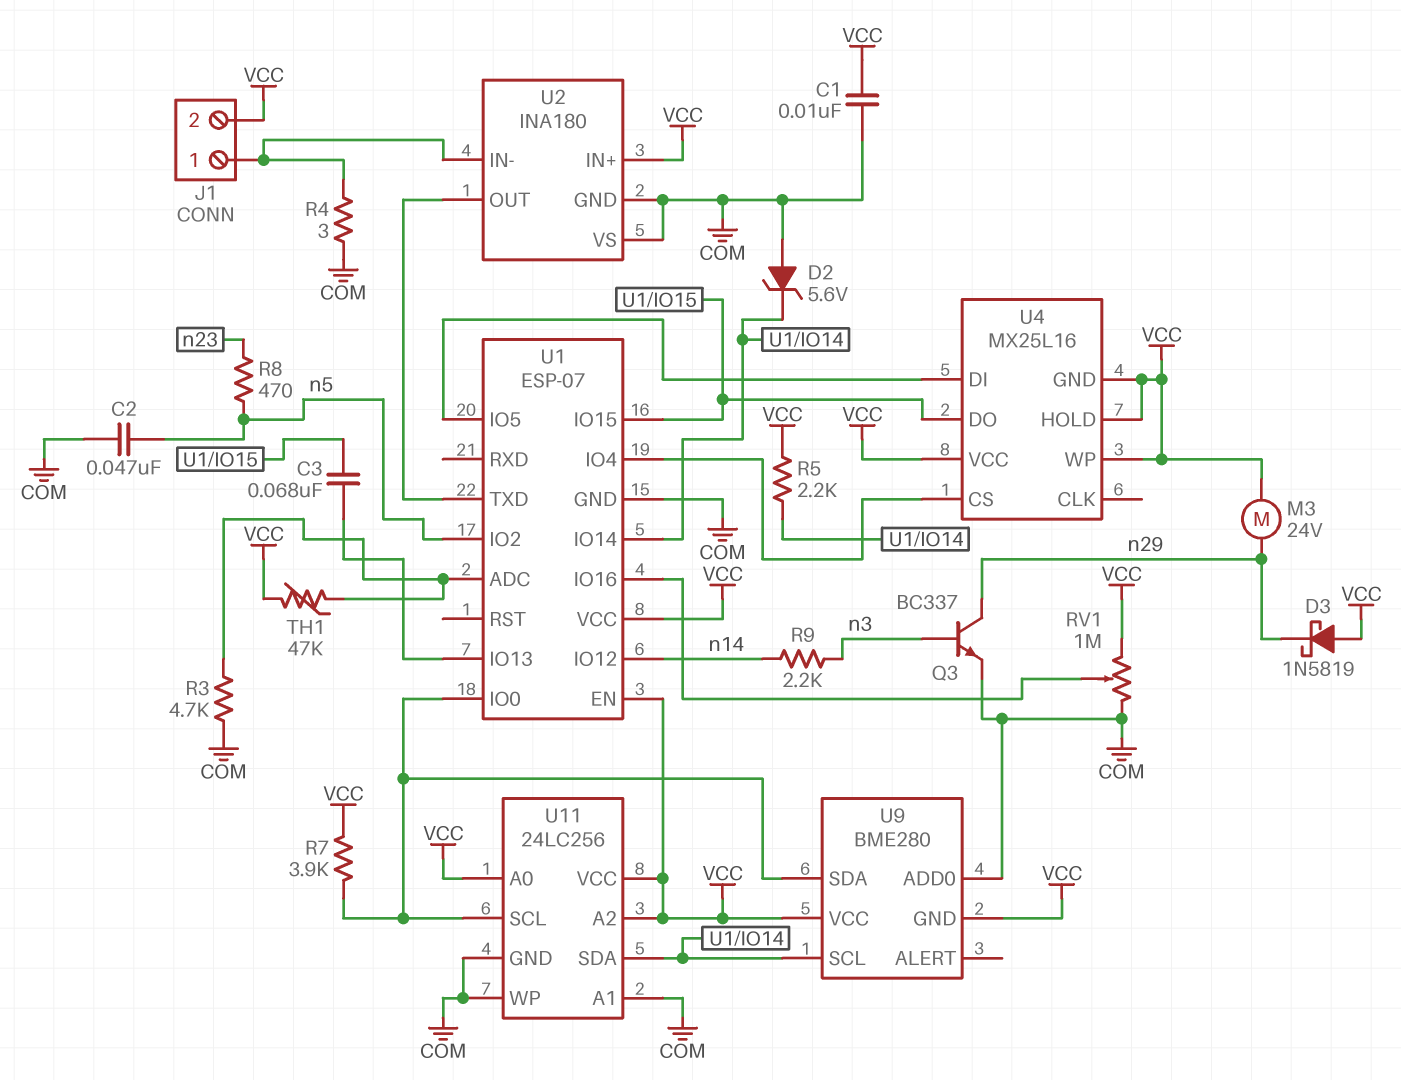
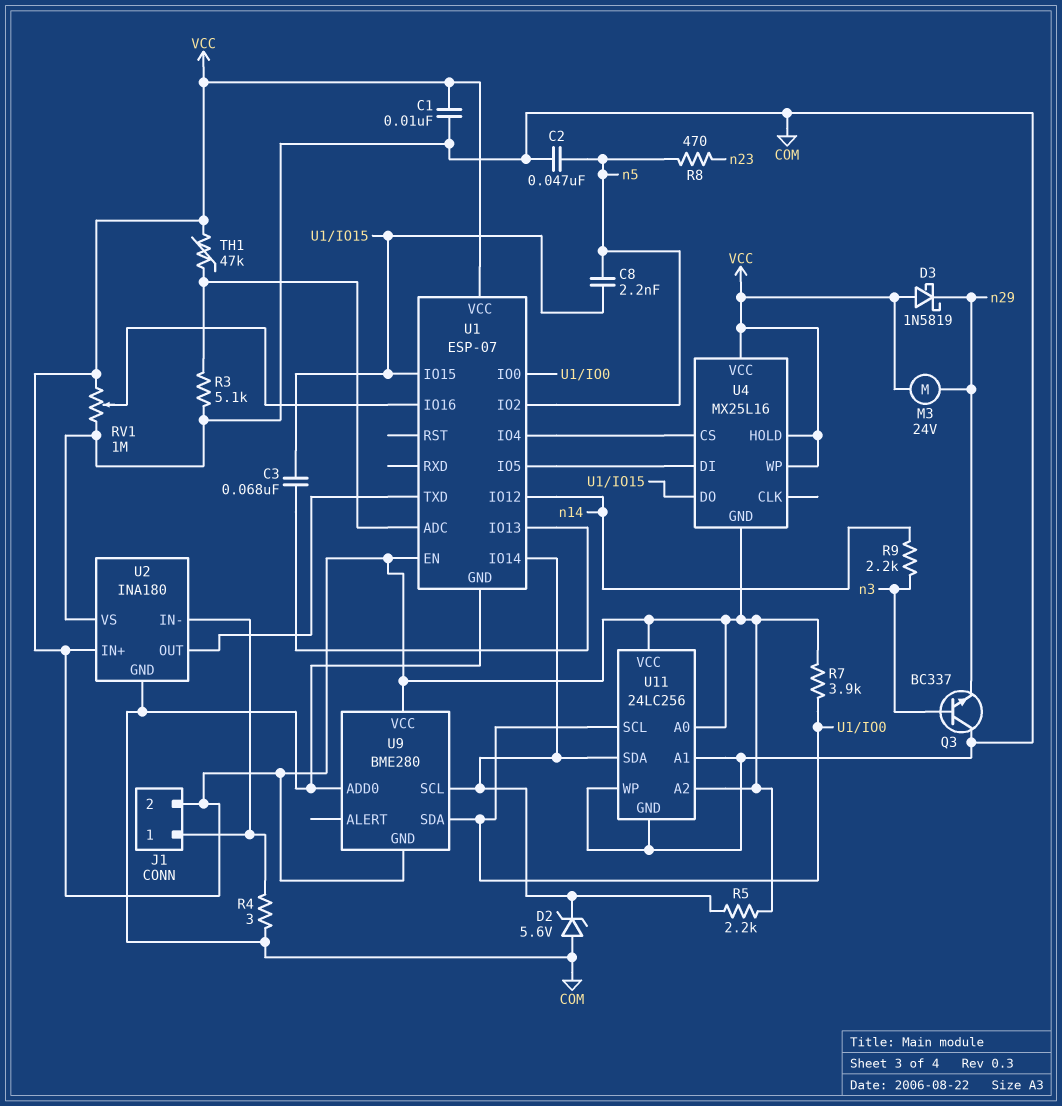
C8: none -> 2.2nF (U1/IO15, n5)
Q3: NPN BC337 (B n3, C n29, E COM) -> NPN BC337 (B n3, C COM, E n29)
R3: 4.7k (COM, U1/ADC) -> 5.1k (COM, U1/ADC)

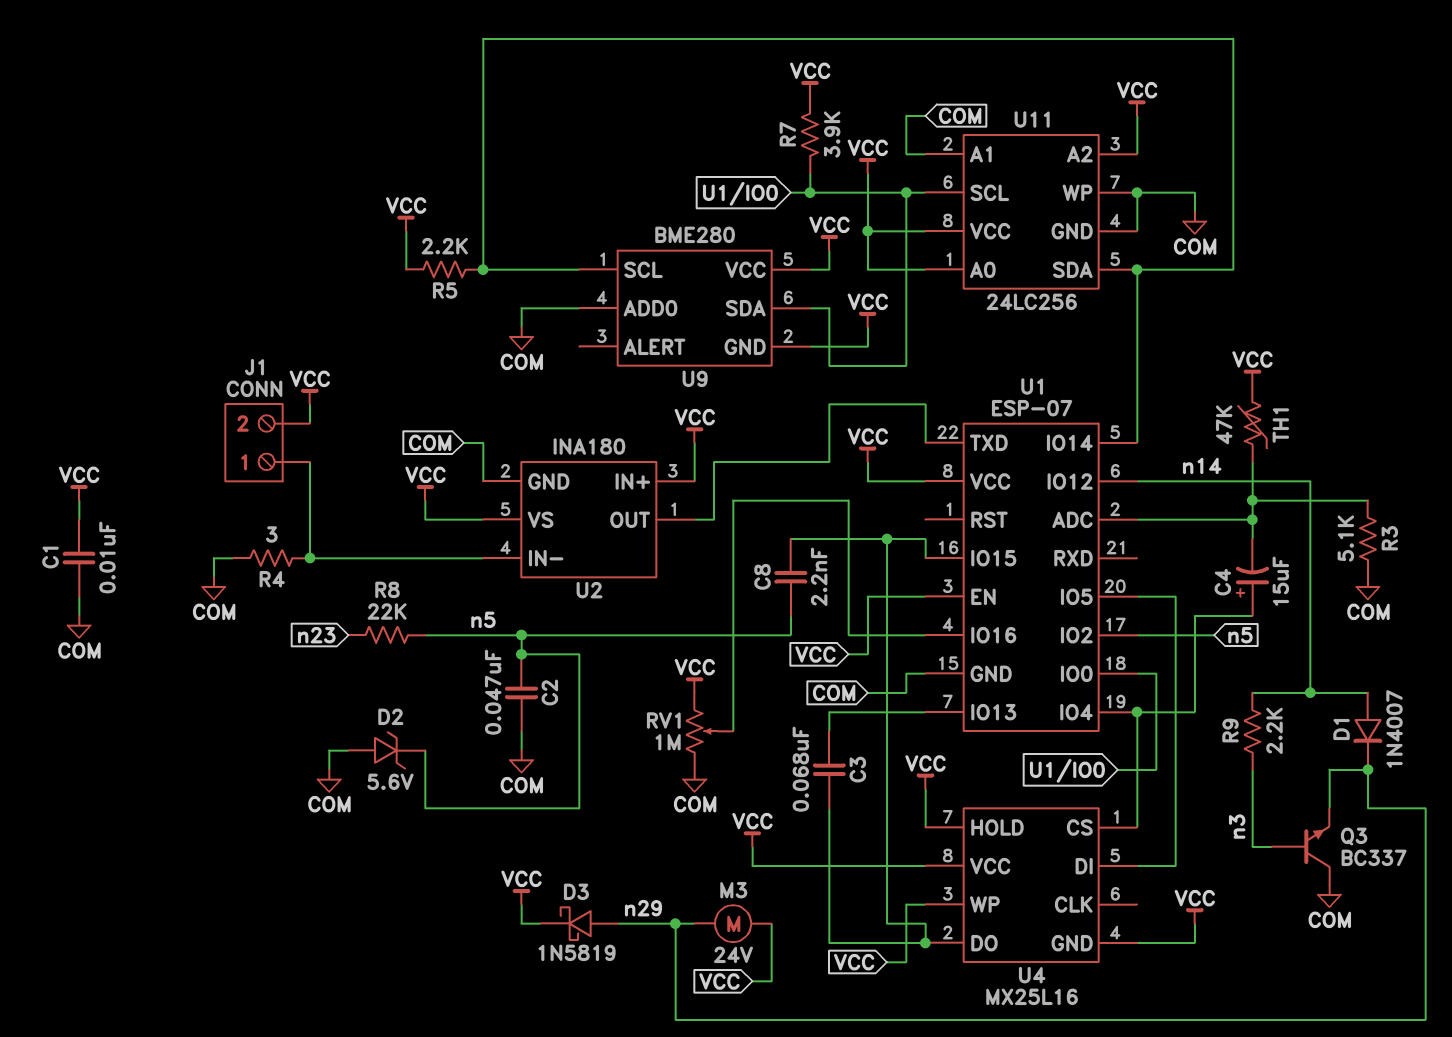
C4: none -> 15uF (plus U1/IO4, minus U1/ADC)
D1: none -> diode 1N4007 (A n14, K n29)
D2: zener 5.6V (A COM, K U1/IO14) -> zener 5.6V (A COM, K n5)
D3: schottky 1N5819 (A VCC, K n29) -> schottky 1N5819 (A n29, K VCC)
R8: 470 (n5, n23) -> 22k (n5, n23)
U2 pin VS: COM -> VCC

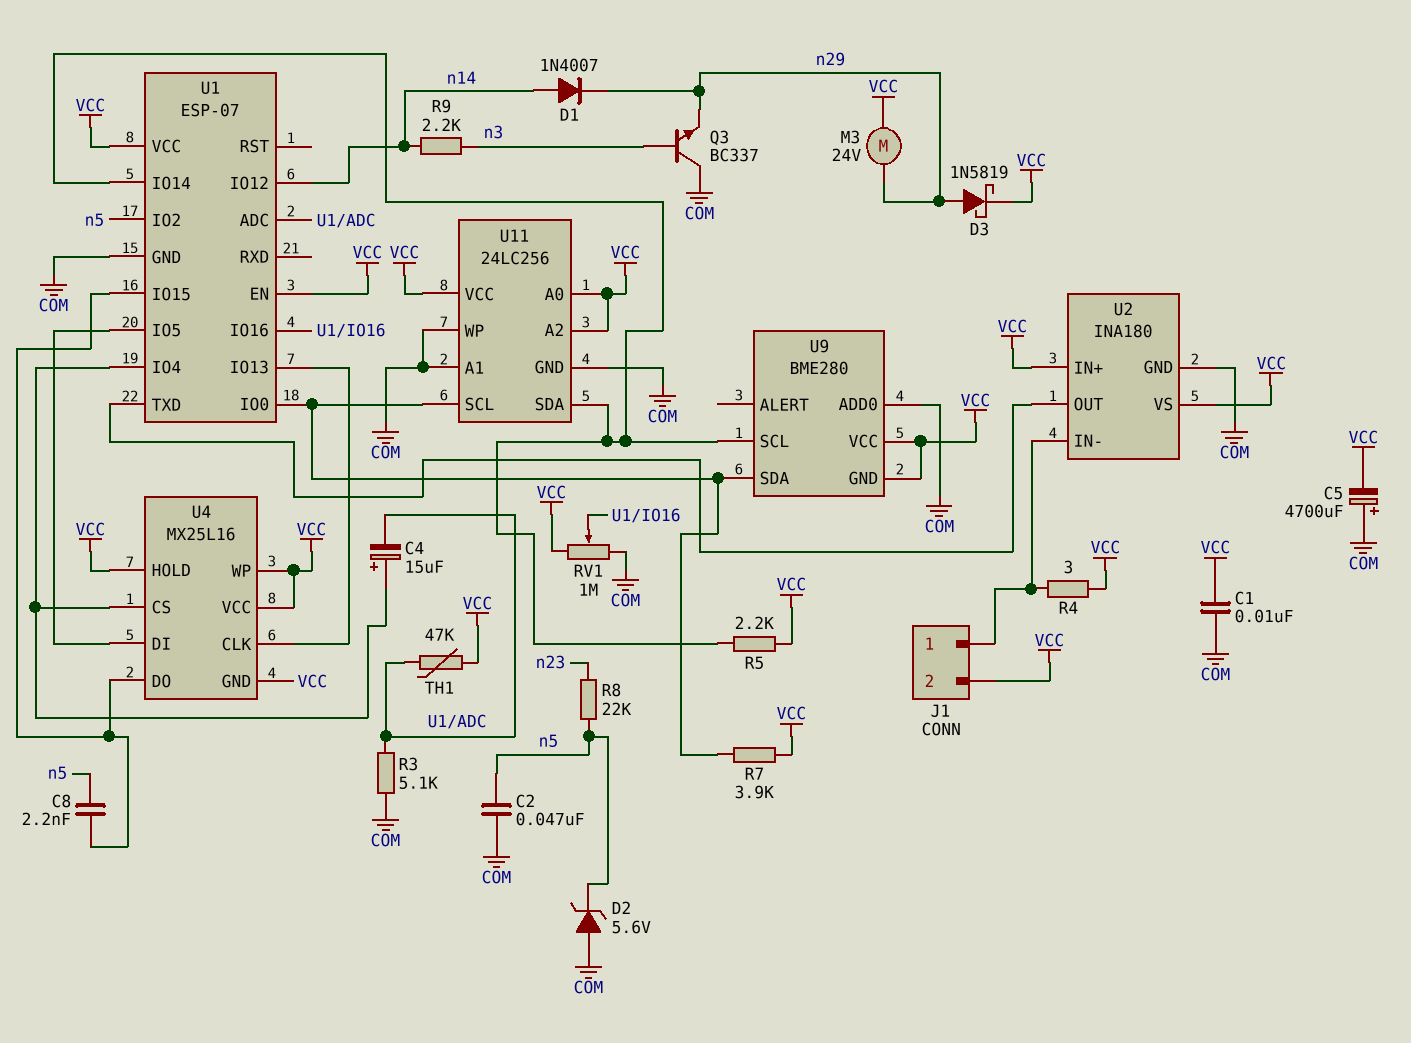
C3: 68nF (U1/IO13, U1/IO15) -> none
C5: none -> 4700uF (plus COM, minus VCC)
R4: 3 (COM, J1/1) -> 3 (J1/1, VCC)
U4 pin CLK: none -> U1/IO13

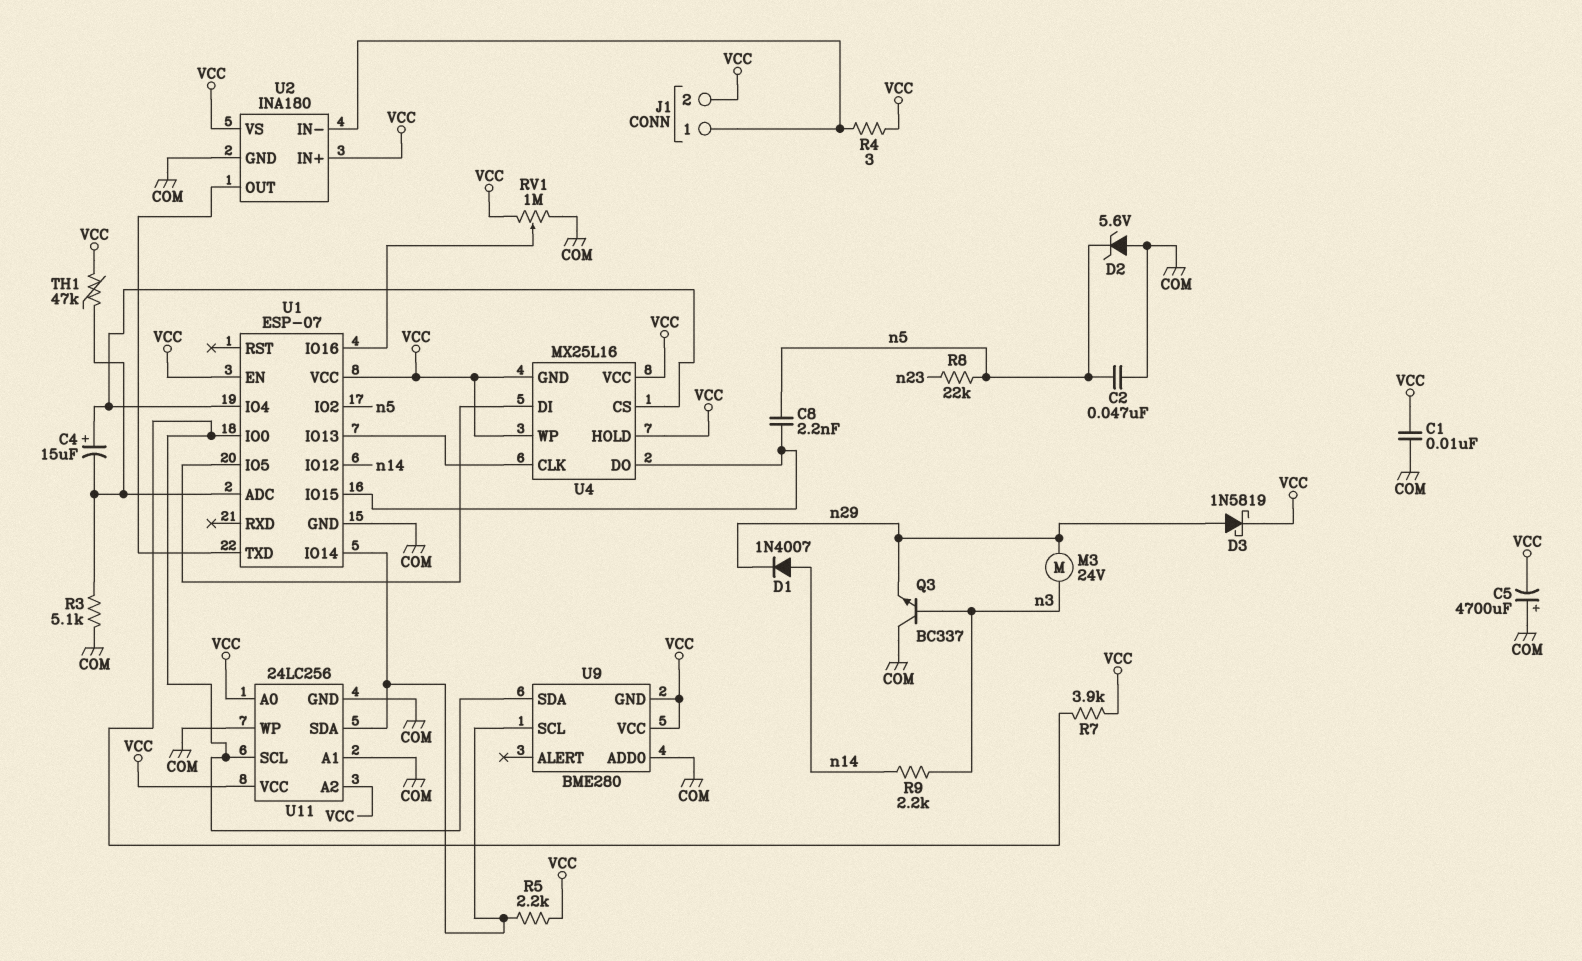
M3: motor 24V (VCC, n29) -> motor 24V (n3, n29)

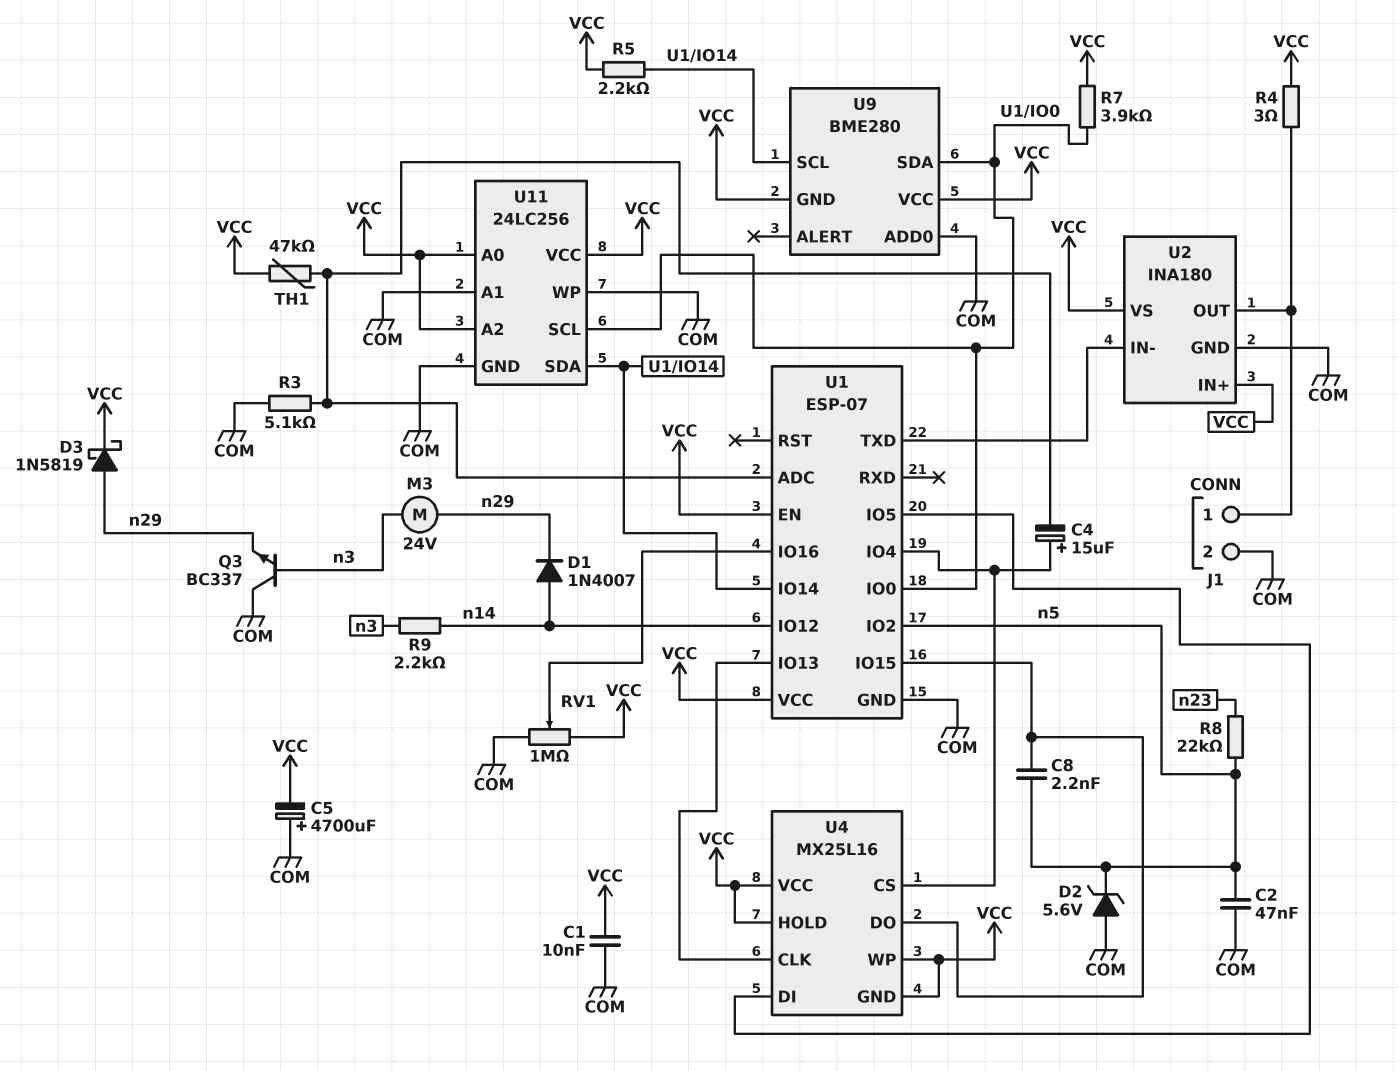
J1 pin 2: VCC -> COM
U2 pin IN-: J1/1 -> U1/TXD
U2 pin OUT: U1/TXD -> J1/1

